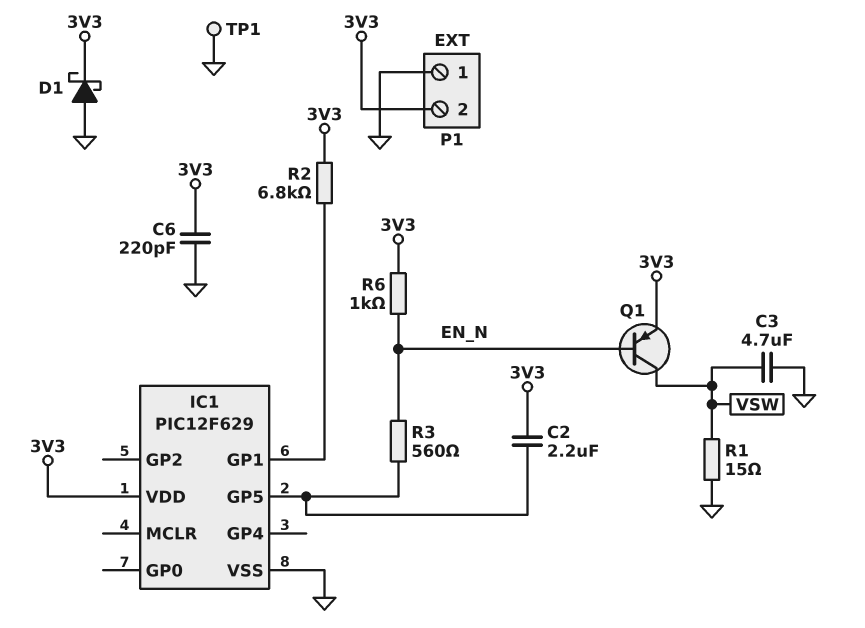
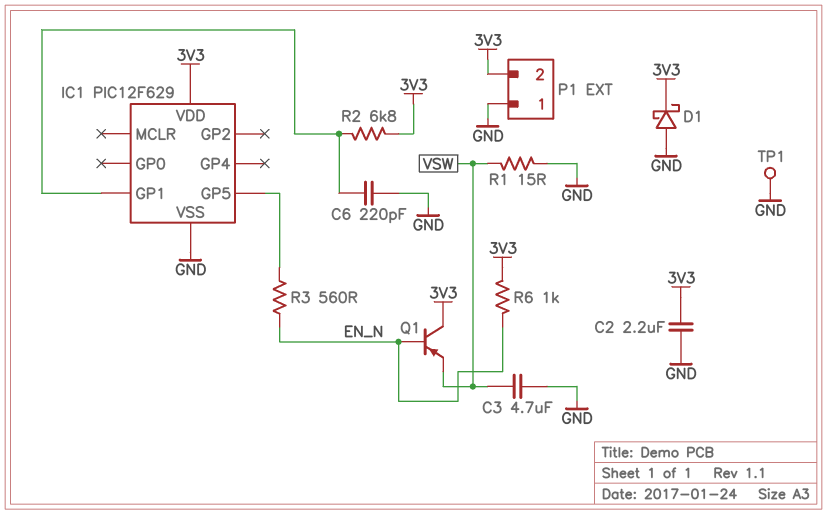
C2: 2.2uF (3V3, IC1/GP5) -> 2.2uF (3V3, GND)
C6: 220pF (3V3, GND) -> 220pF (GND, IC1/GP1)
Q1: PNP (B EN_N, C VSW, E 3V3) -> PNP (B EN_N, C 3V3, E VSW)

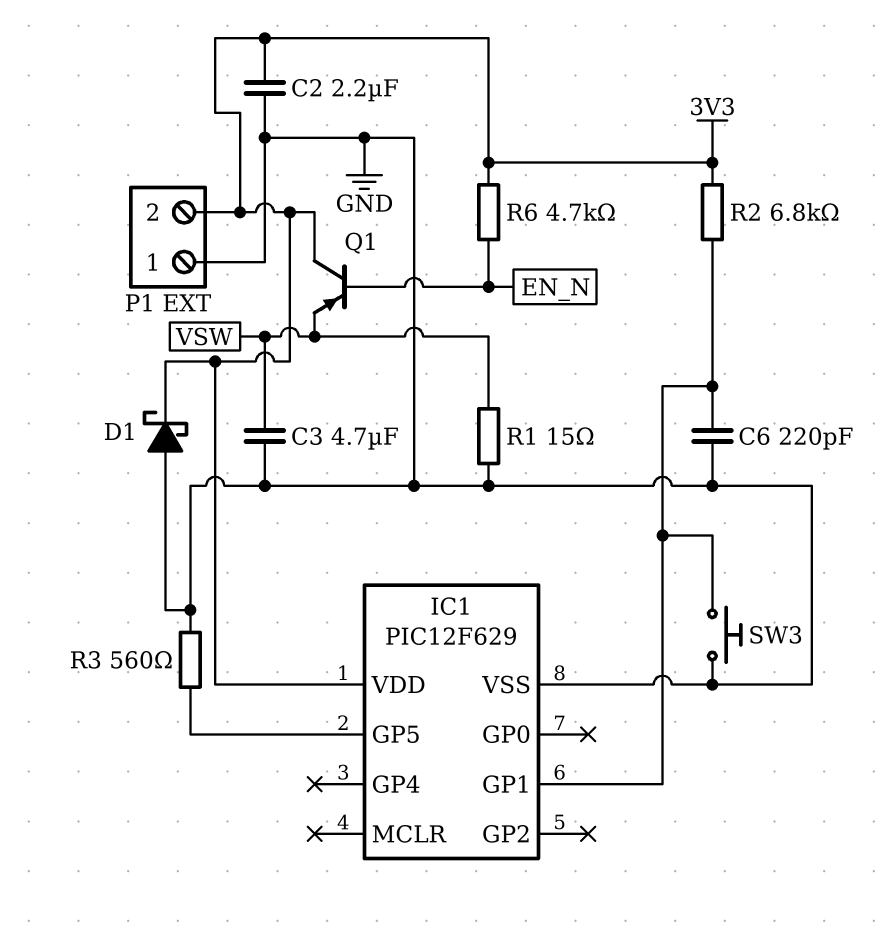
R3: 560 (EN_N, IC1/GP5) -> 560 (GND, IC1/GP5)
R6: 1k (3V3, EN_N) -> 4.7k (3V3, EN_N)
SW3: none -> button (GND, IC1/GP1)
TP1: test point (GND) -> none

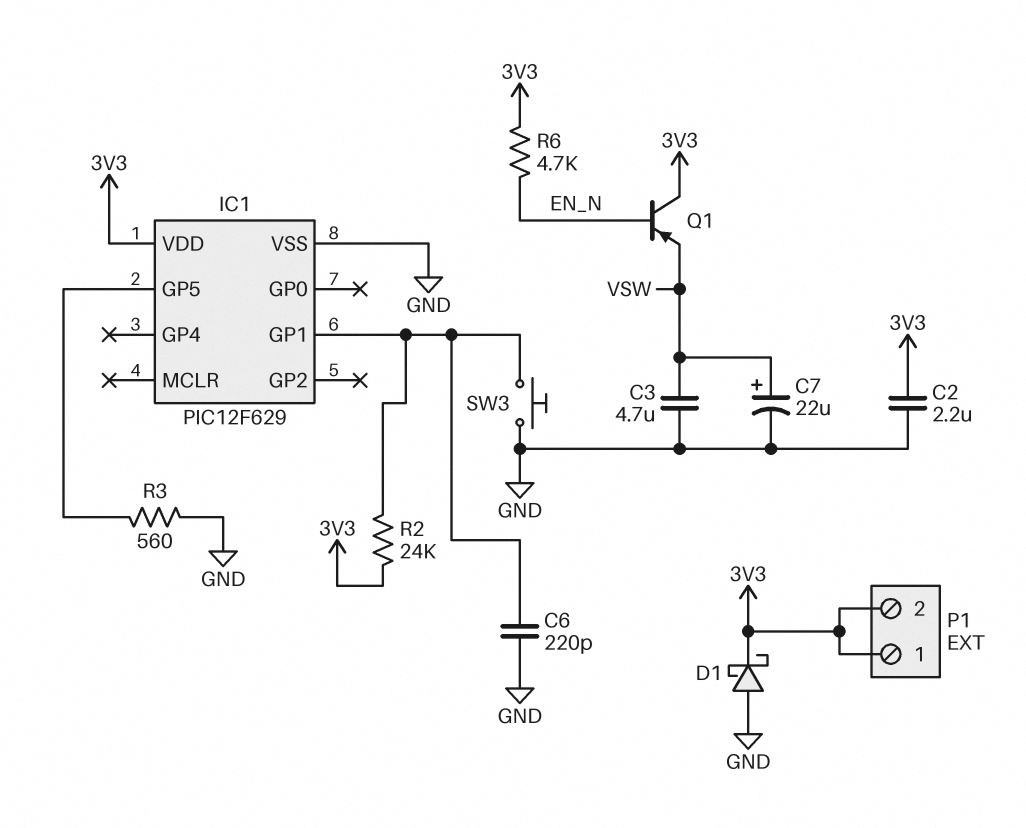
C7: none -> 22uF (plus VSW, minus GND)
P1 pin 1: GND -> 3V3
R1: 15 (GND, VSW) -> none
R2: 6.8k (3V3, IC1/GP1) -> 24k (3V3, IC1/GP1)

